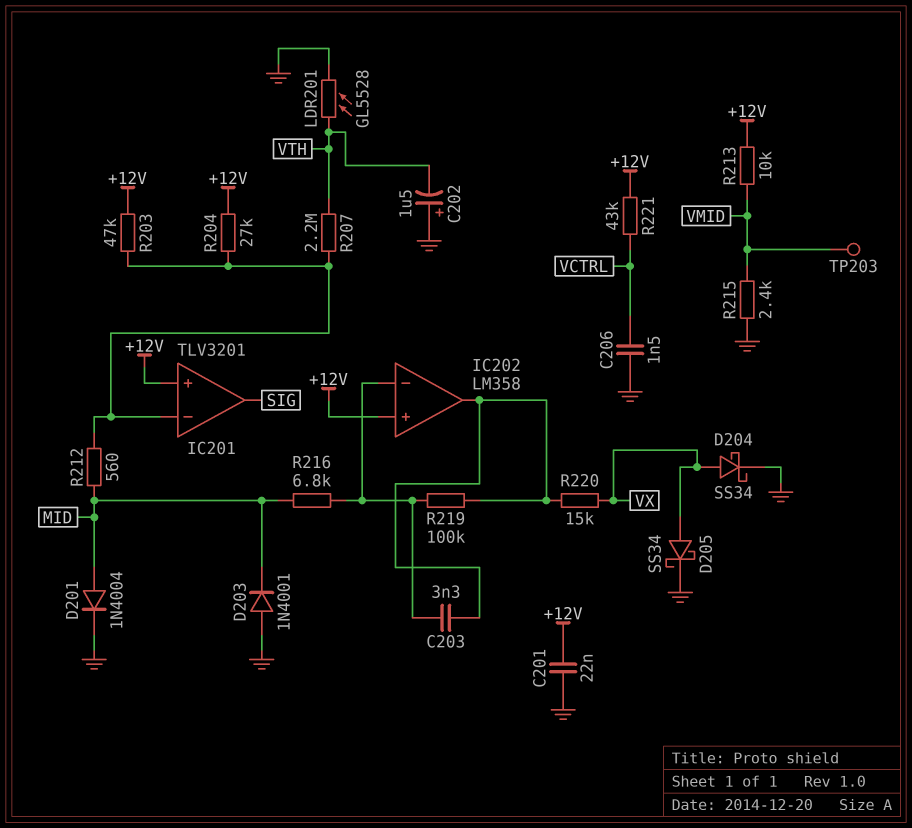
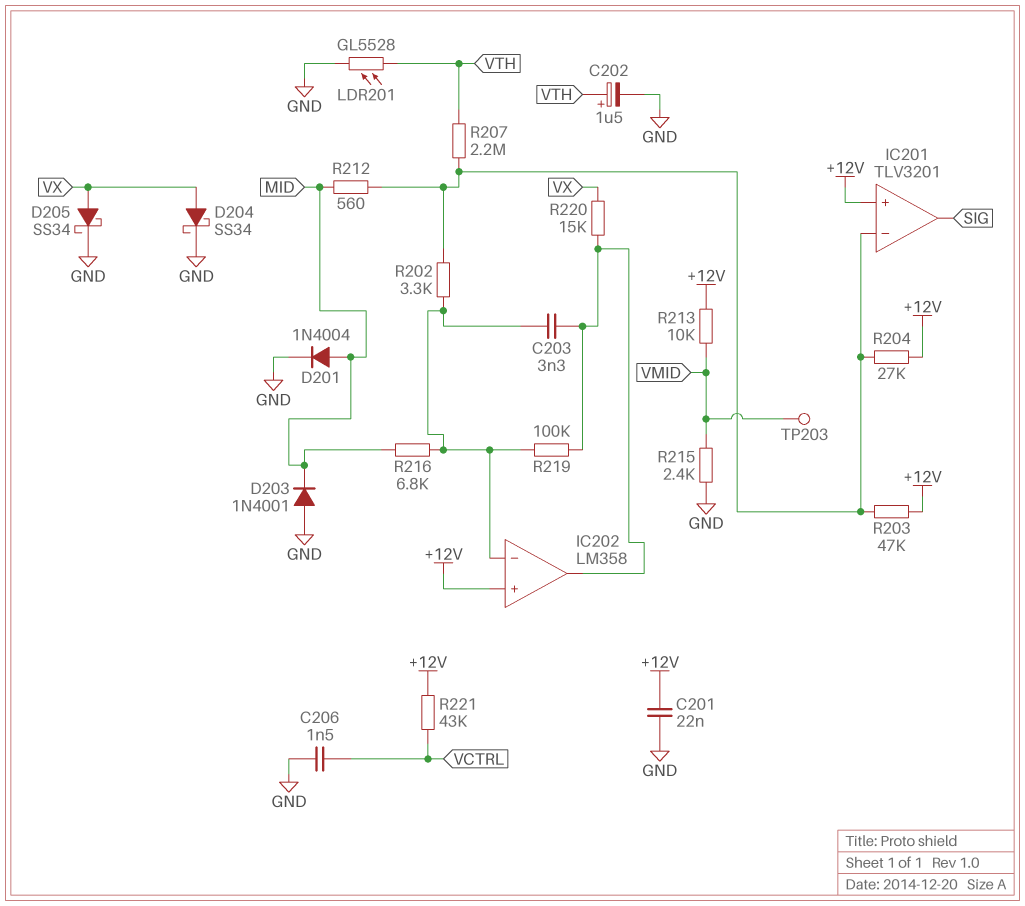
C202: 1.5uF (plus GND, minus VTH) -> 1.5uF (plus VTH, minus GND)
R202: none -> 3.3k (IC201/in-, IC202/in-)

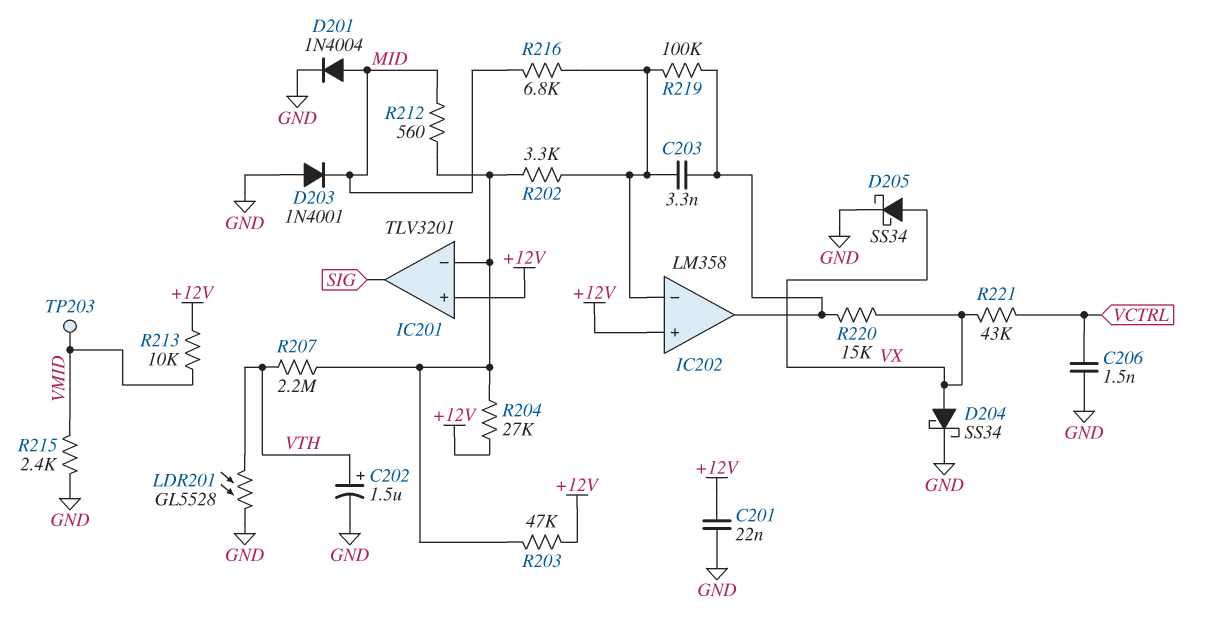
R221: 43k (+12V, VCTRL) -> 43k (VCTRL, VX)

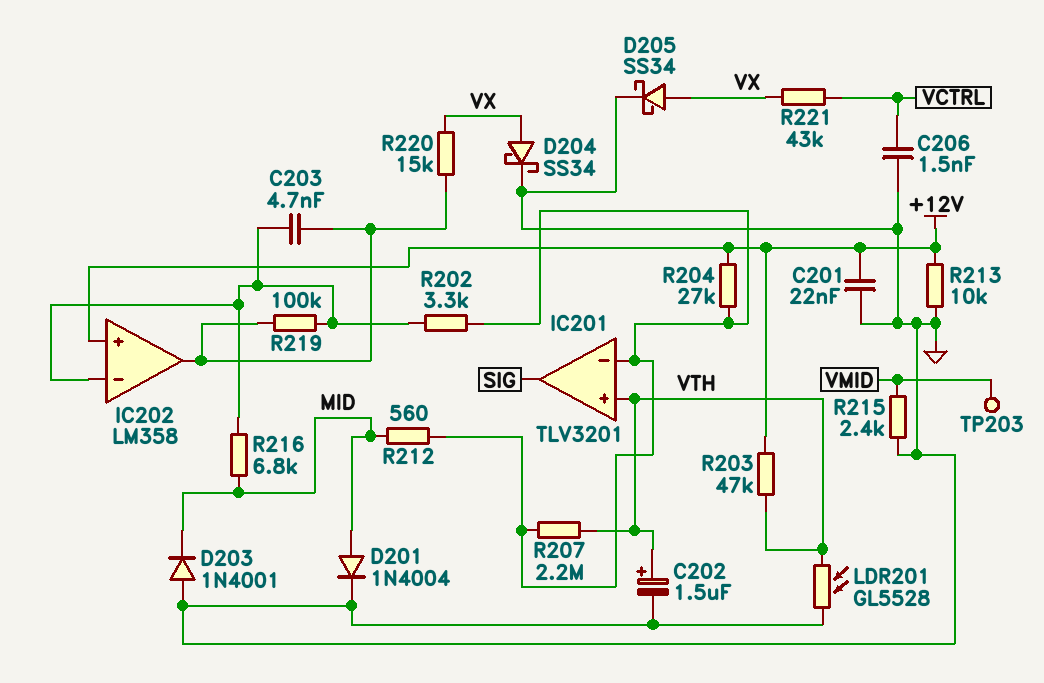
C203: 3.3nF (IC202/in-, IC202/out) -> 4.7nF (IC202/in-, IC202/out)
IC201 pin in+: +12V -> VTH
R203: 47k (+12V, IC201/in-) -> 47k (+12V, VTH)
R213: 10k (+12V, VMID) -> 10k (+12V, GND)

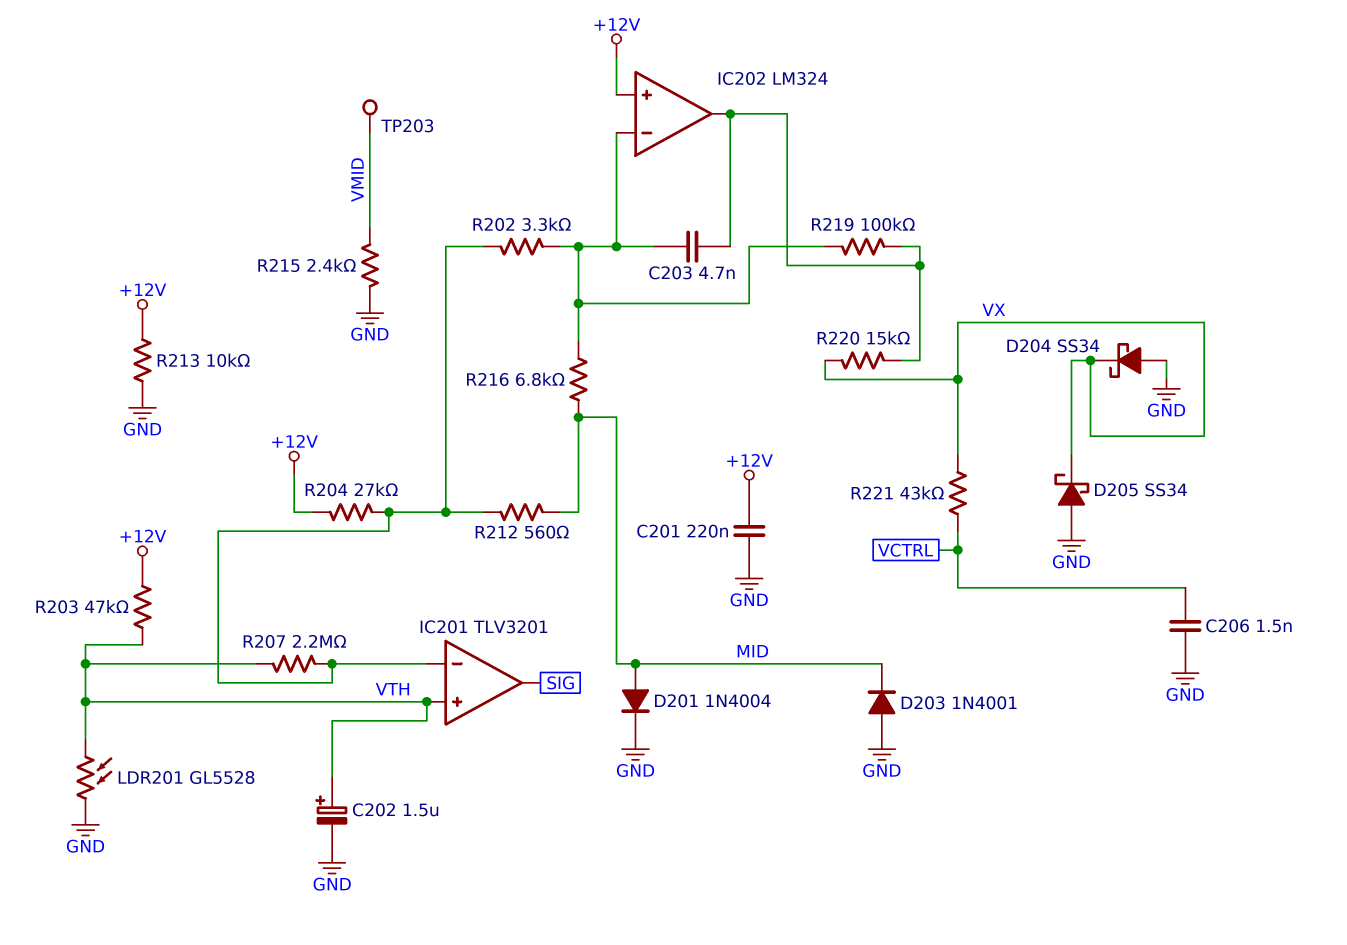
C201: 22nF (+12V, GND) -> 220nF (+12V, GND)
D204: schottky SS34 (A VX, K GND) -> schottky SS34 (A GND, K VX)
D205: schottky SS34 (A VX, K GND) -> schottky SS34 (A GND, K VX)
IC202: LM358 -> LM324

